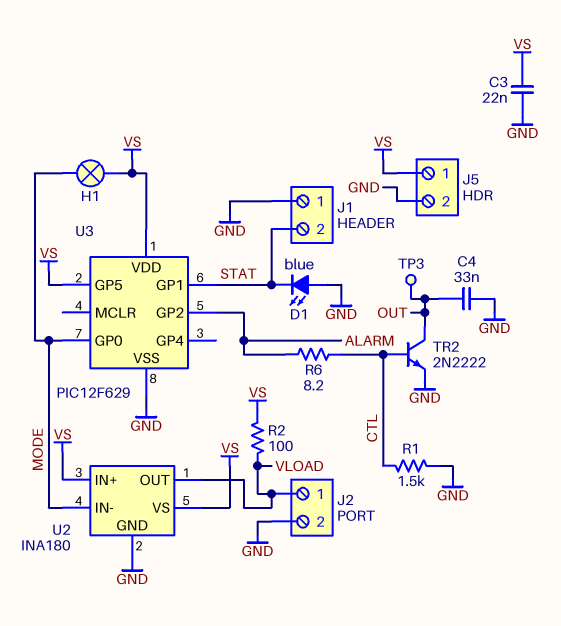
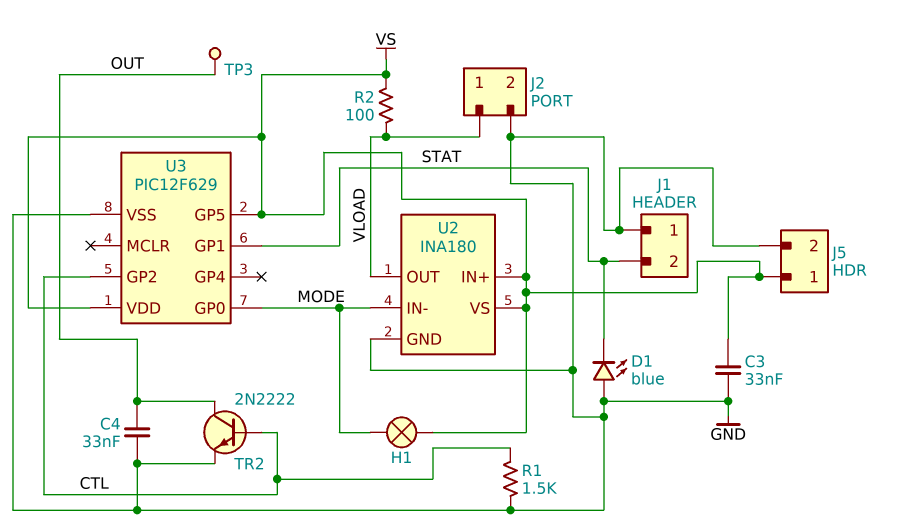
C3: 22nF (GND, VS) -> 33nF (GND, VS)
R6: 8.2 (ALARM, CTL) -> none
U3 pin GP2: ALARM -> CTL

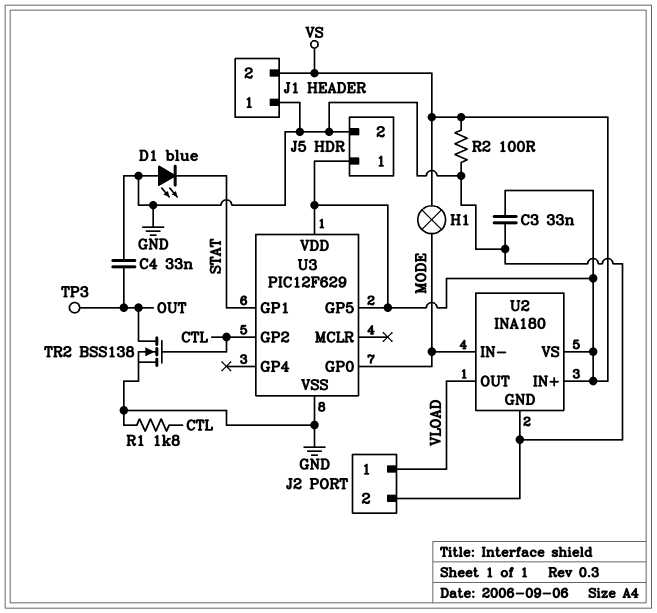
J1 pin 2: STAT -> VS
R1: 1.5k (CTL, GND) -> 1.8k (CTL, GND)
R2: 100 (VLOAD, VS) -> 100 (GND, VS)
TR2: NPN 2N2222 (B CTL, C OUT, E GND) -> NMOS BSS138 (G CTL, D OUT, S GND)

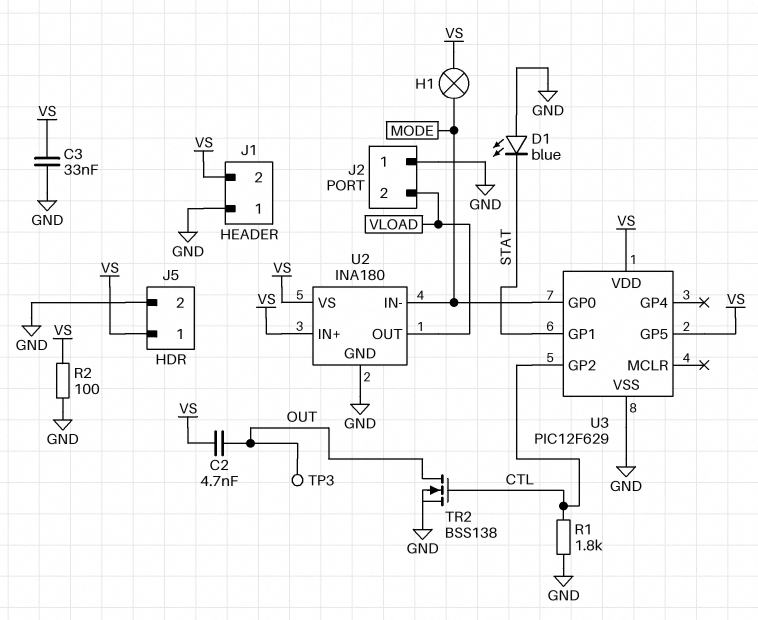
C2: none -> 4.7nF (OUT, VS)
C4: 33nF (GND, OUT) -> none
J2 pin 1: VLOAD -> GND
J2 pin 2: GND -> VLOAD

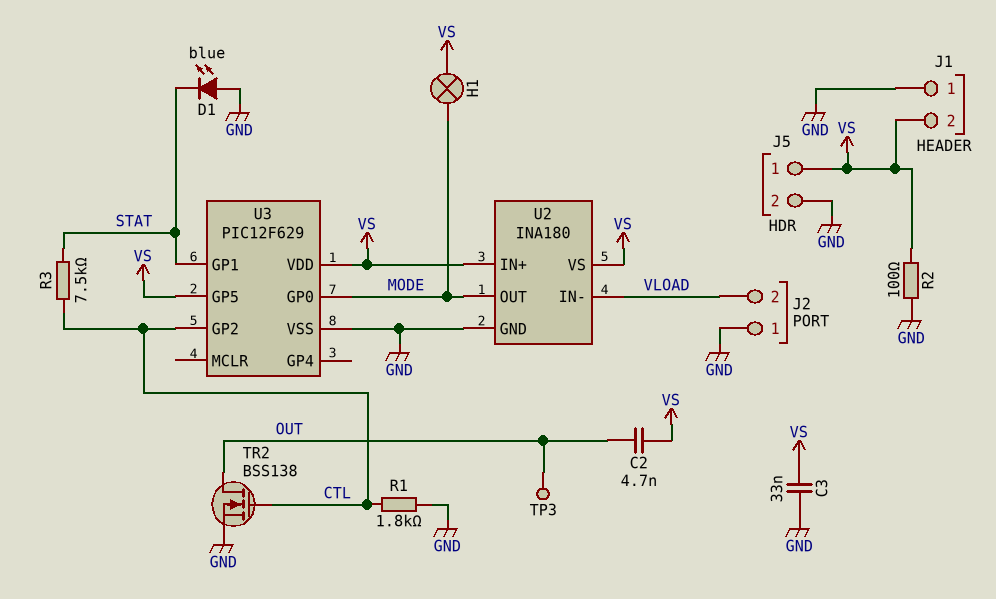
R3: none -> 7.5k (CTL, STAT)
U2 pin IN-: MODE -> VLOAD
U2 pin OUT: VLOAD -> MODE

